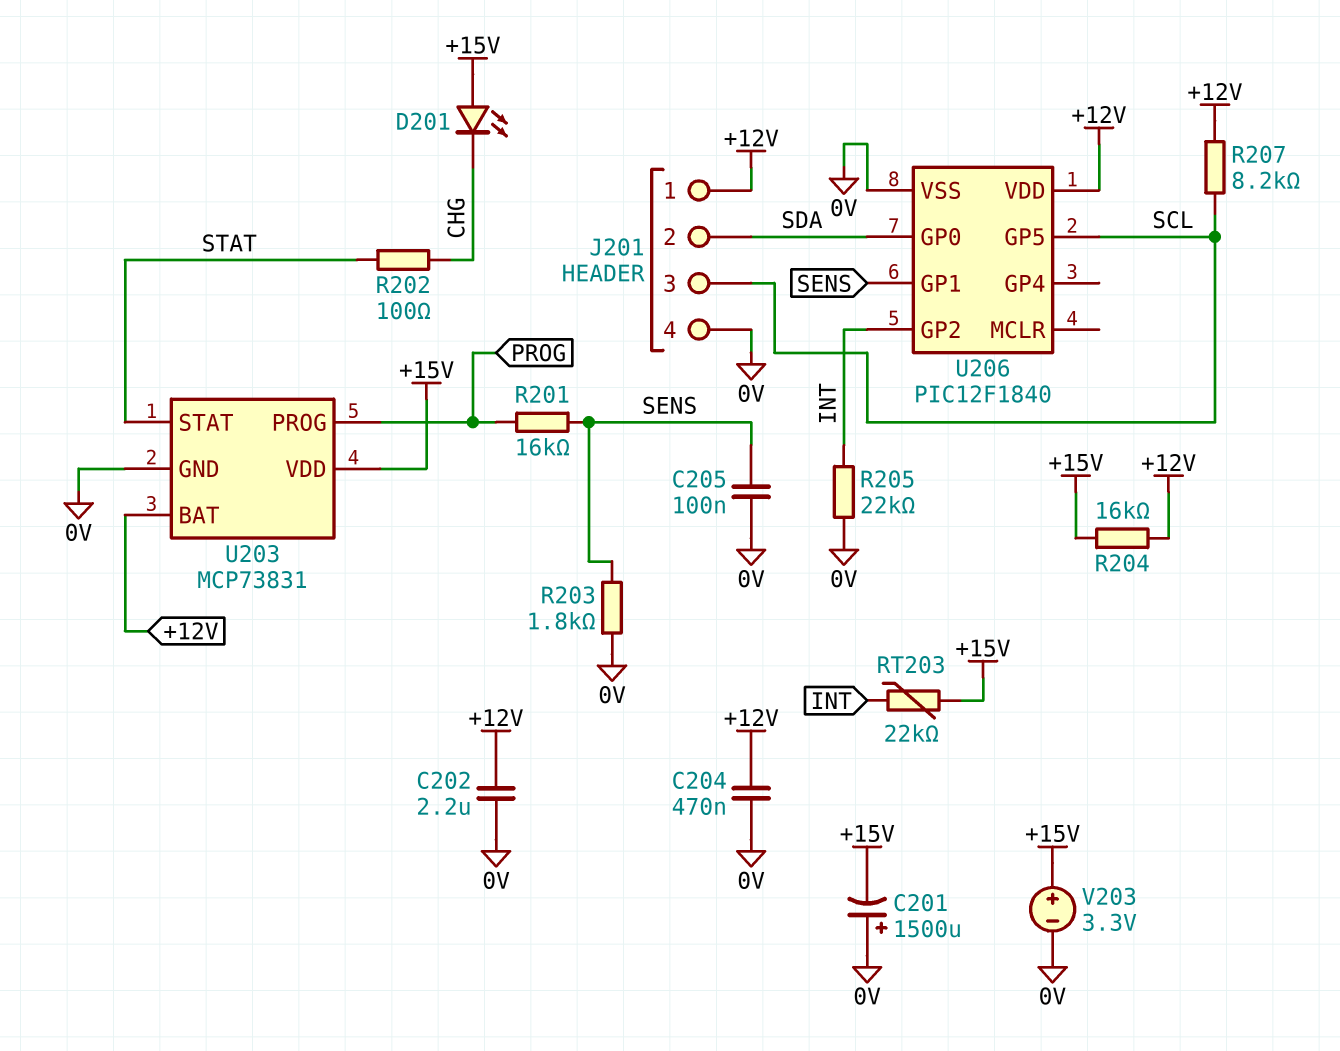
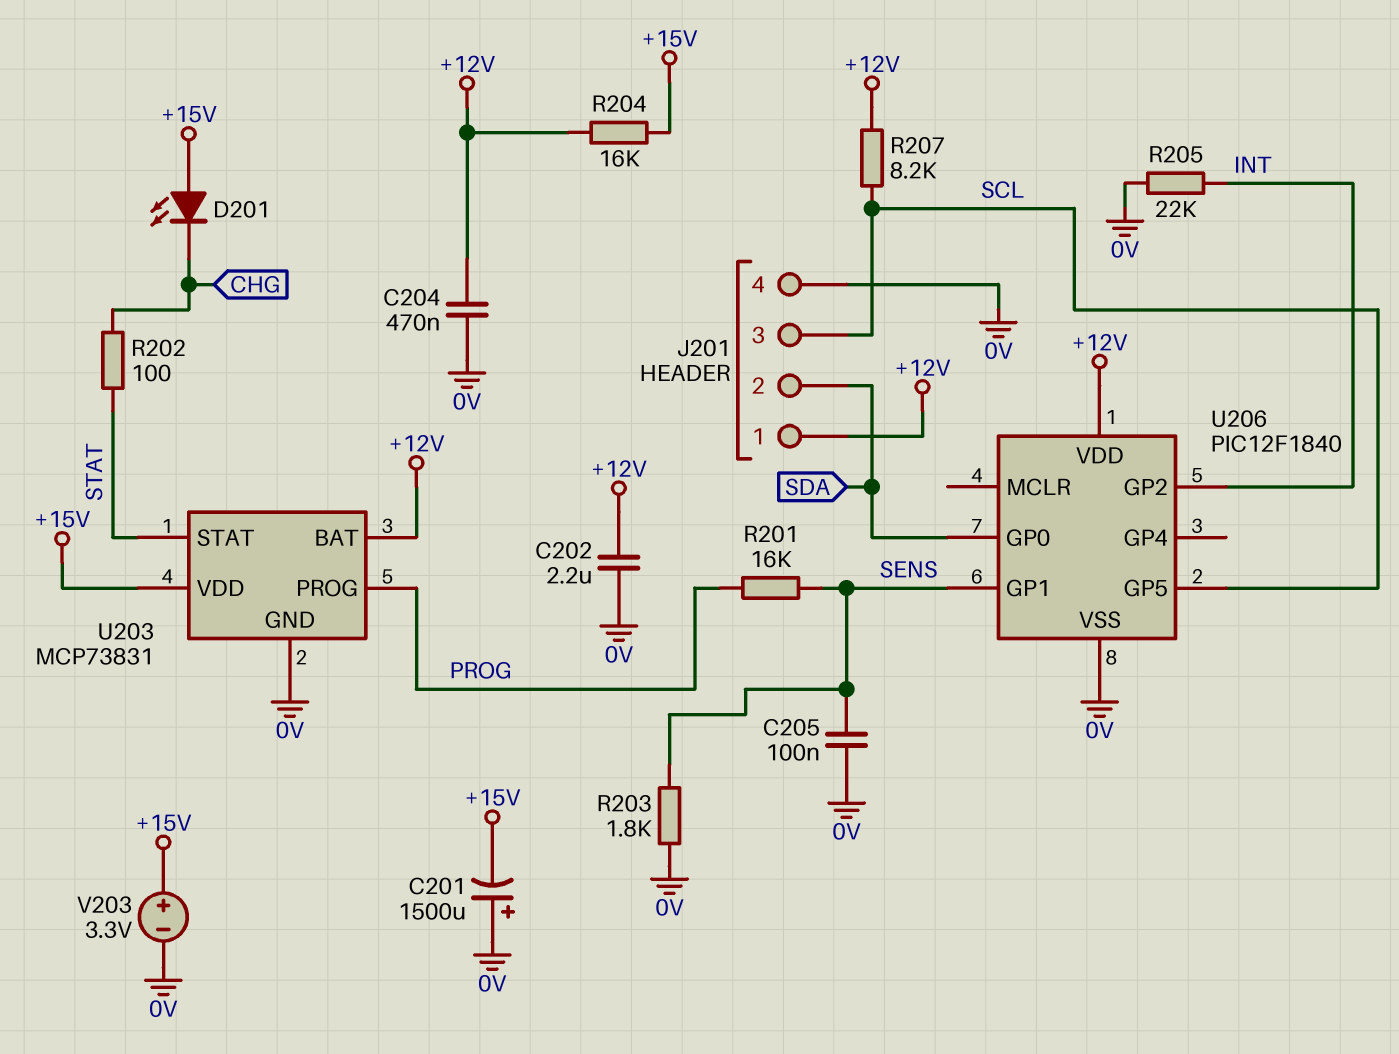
RT203: 22k (+15V, INT) -> none

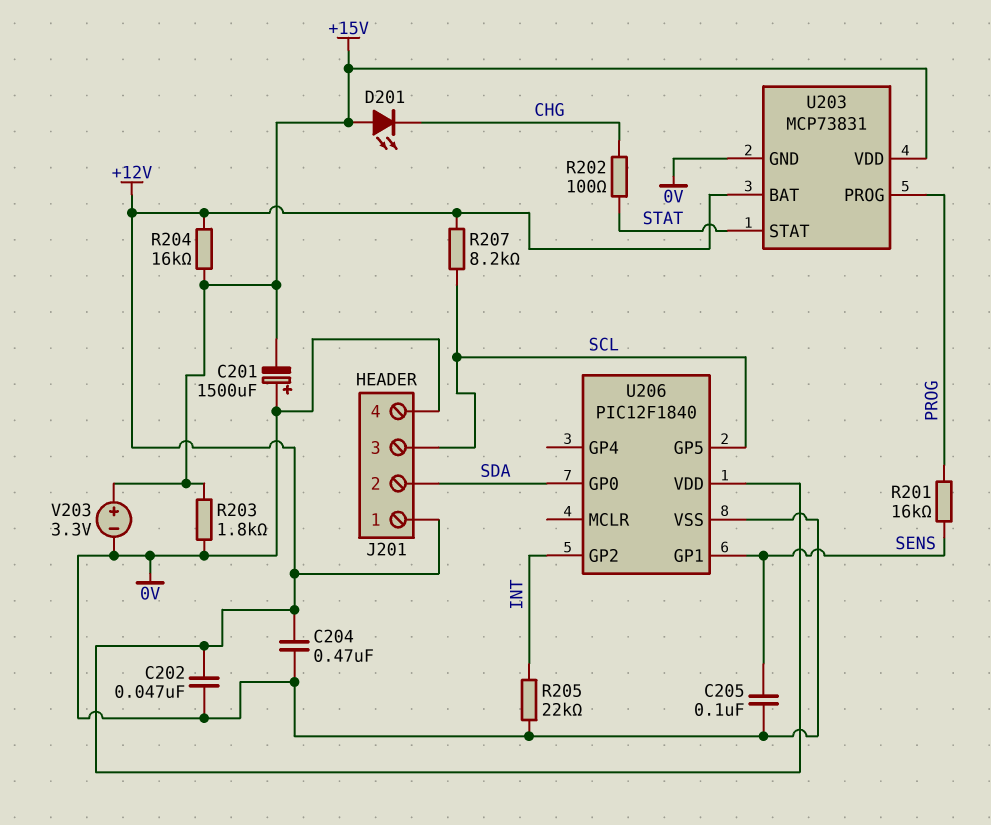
C202: 2.2uF (+12V, 0V) -> 47nF (+12V, 0V)
R203: 1.8k (0V, SENS) -> 1.8k (+15V, 0V)

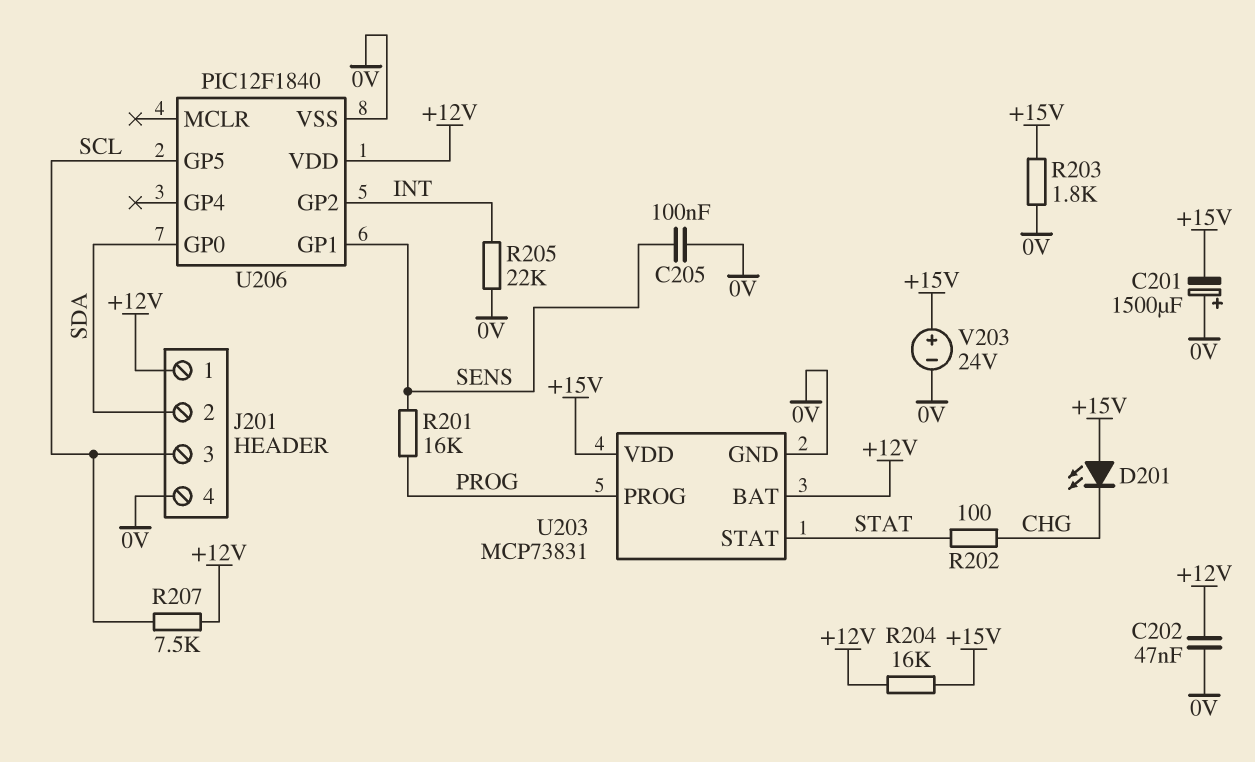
C204: 470nF (+12V, 0V) -> none
R207: 8.2k (+12V, SCL) -> 7.5k (+12V, SCL)
V203: 3.3V (plus +15V, minus 0V) -> 24V (plus +15V, minus 0V)

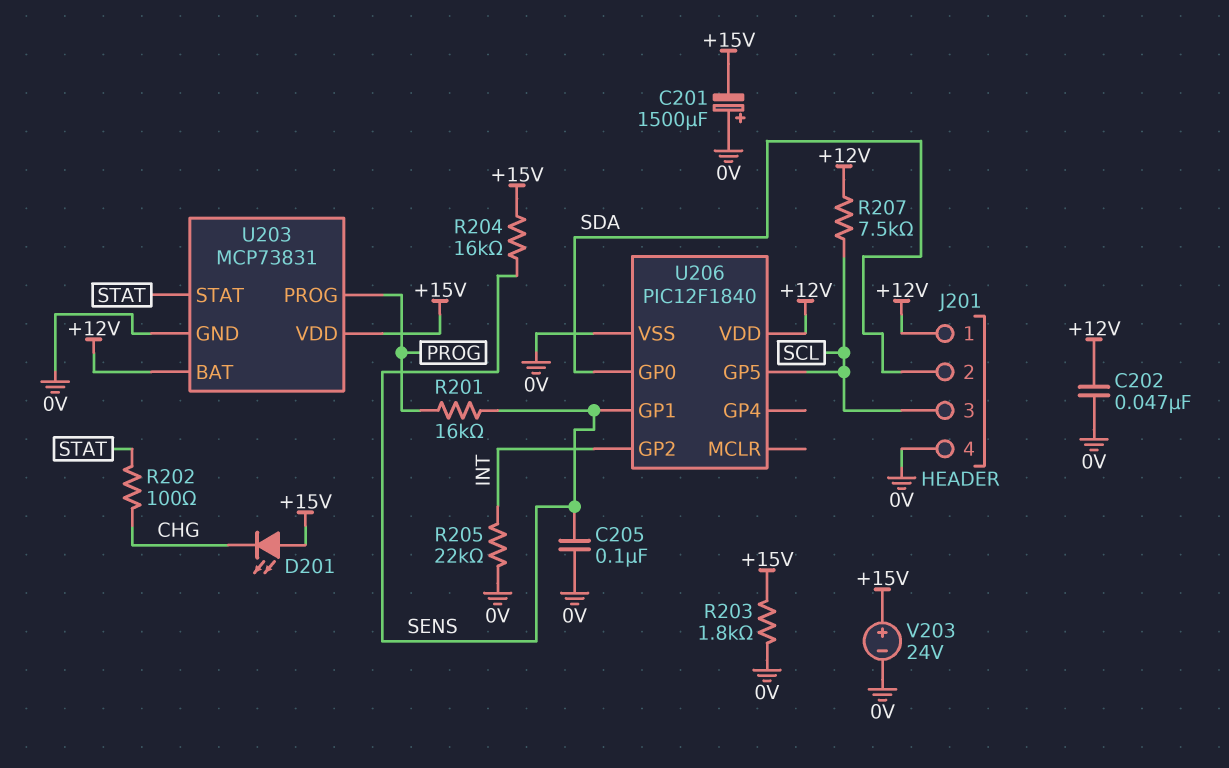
R204: 16k (+12V, +15V) -> 16k (+15V, SENS)

